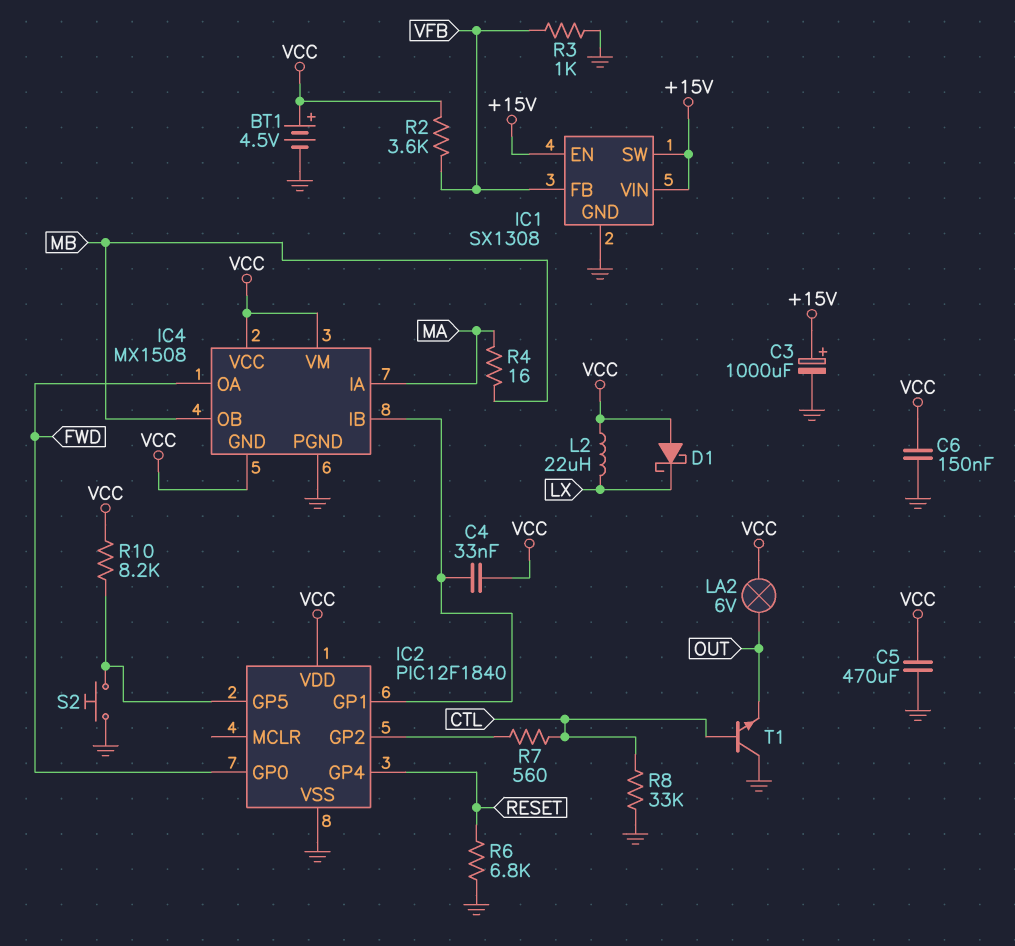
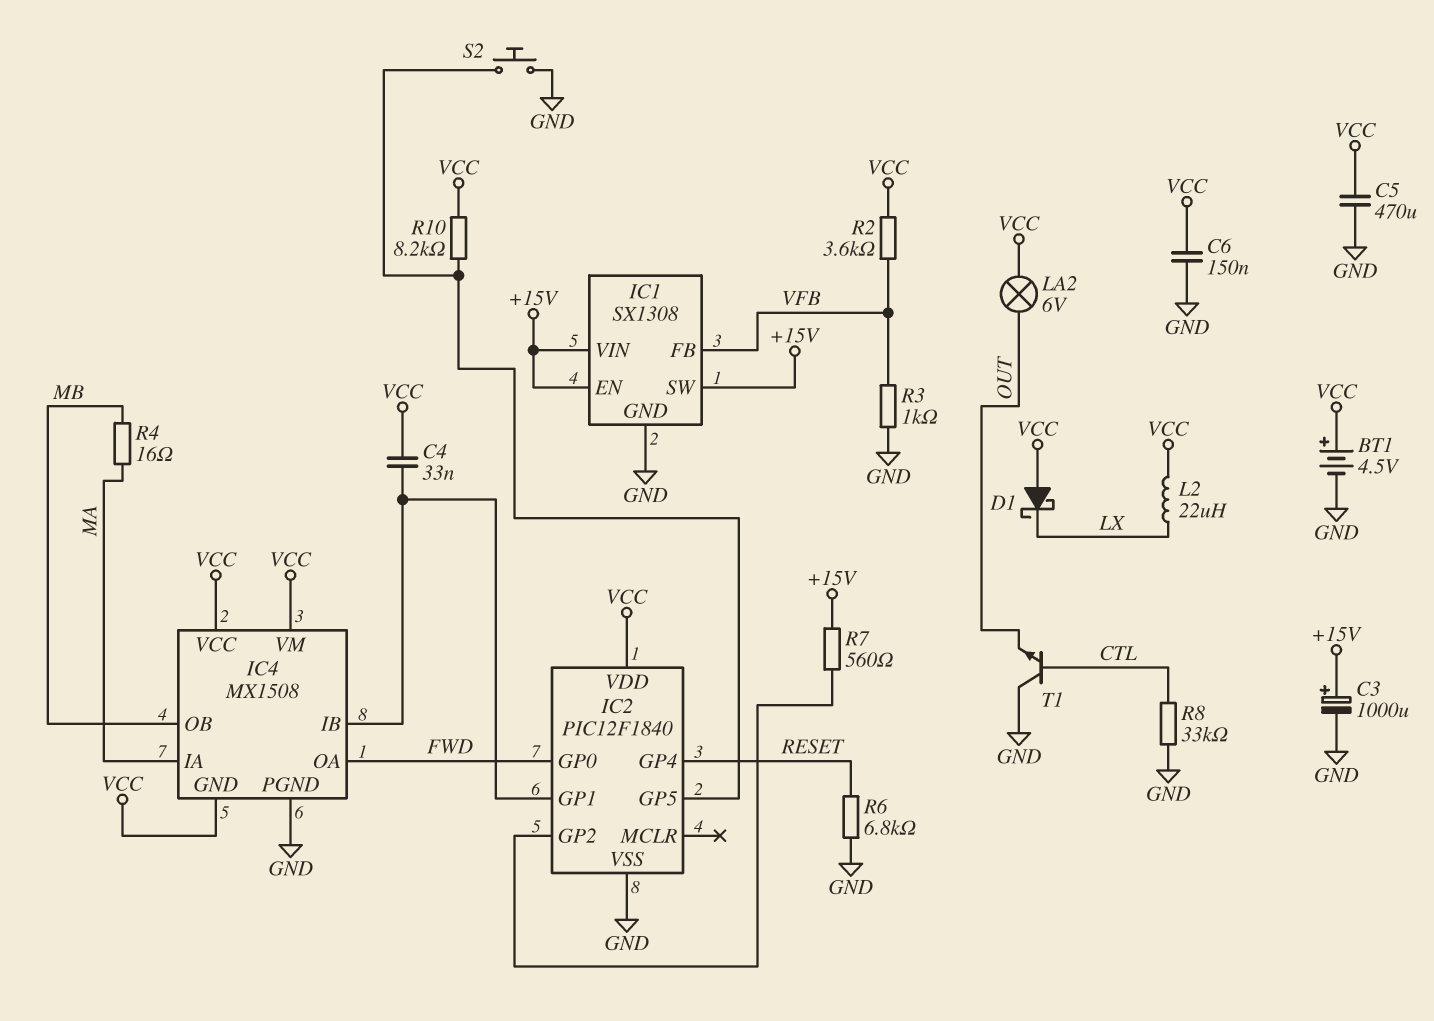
R7: 560 (CTL, IC2/GP2) -> 560 (+15V, IC2/GP2)

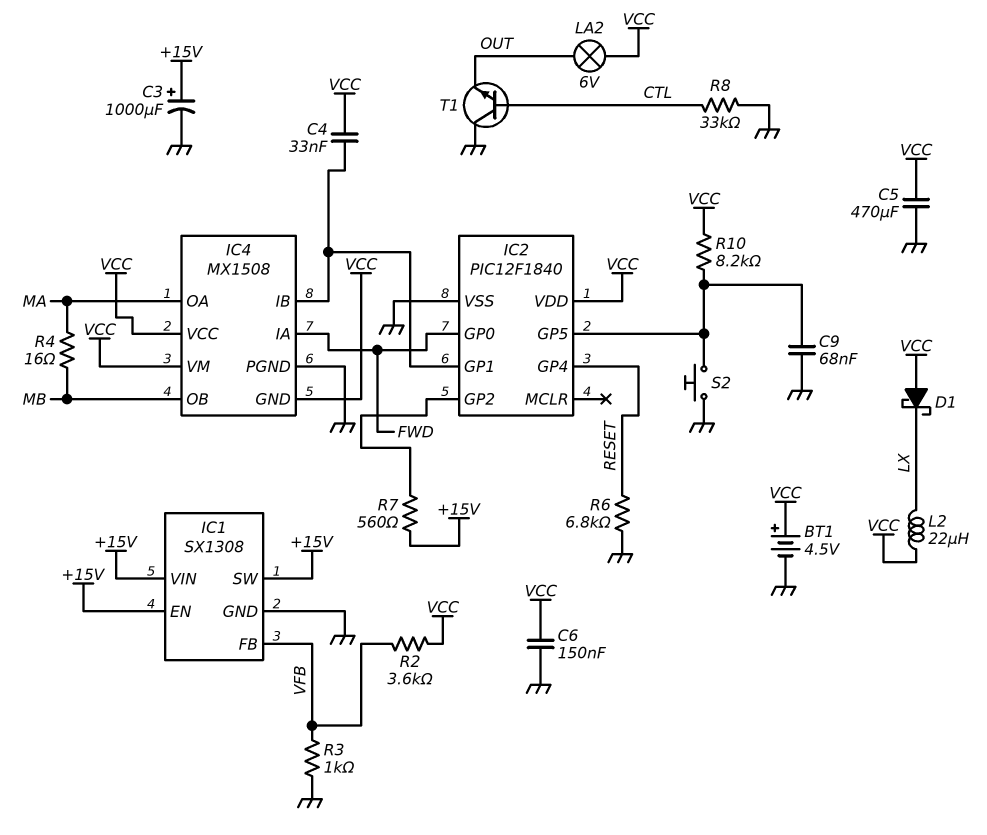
C9: none -> 68nF (GND, IC2/GP5)
IC4 pin IA: MA -> FWD
IC4 pin OA: FWD -> MA

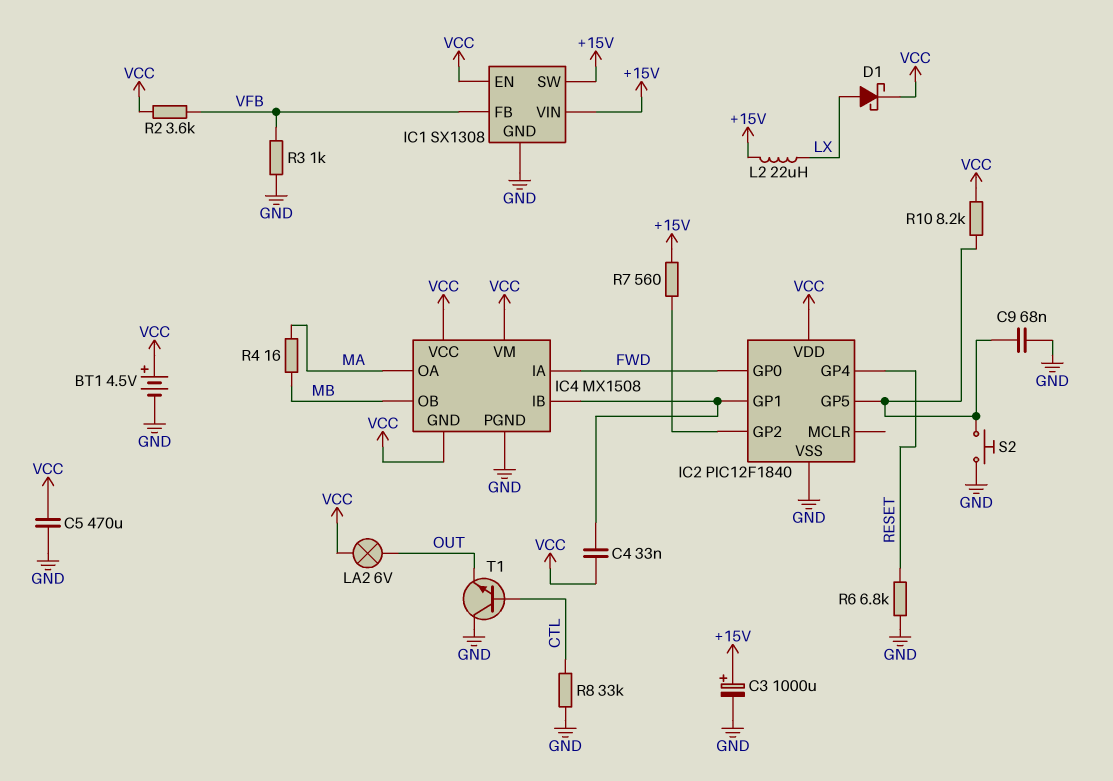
C6: 150nF (GND, VCC) -> none
D1: schottky (A VCC, K LX) -> schottky (A LX, K VCC)
IC1 pin EN: +15V -> VCC
L2: 22uH (LX, VCC) -> 22uH (+15V, LX)

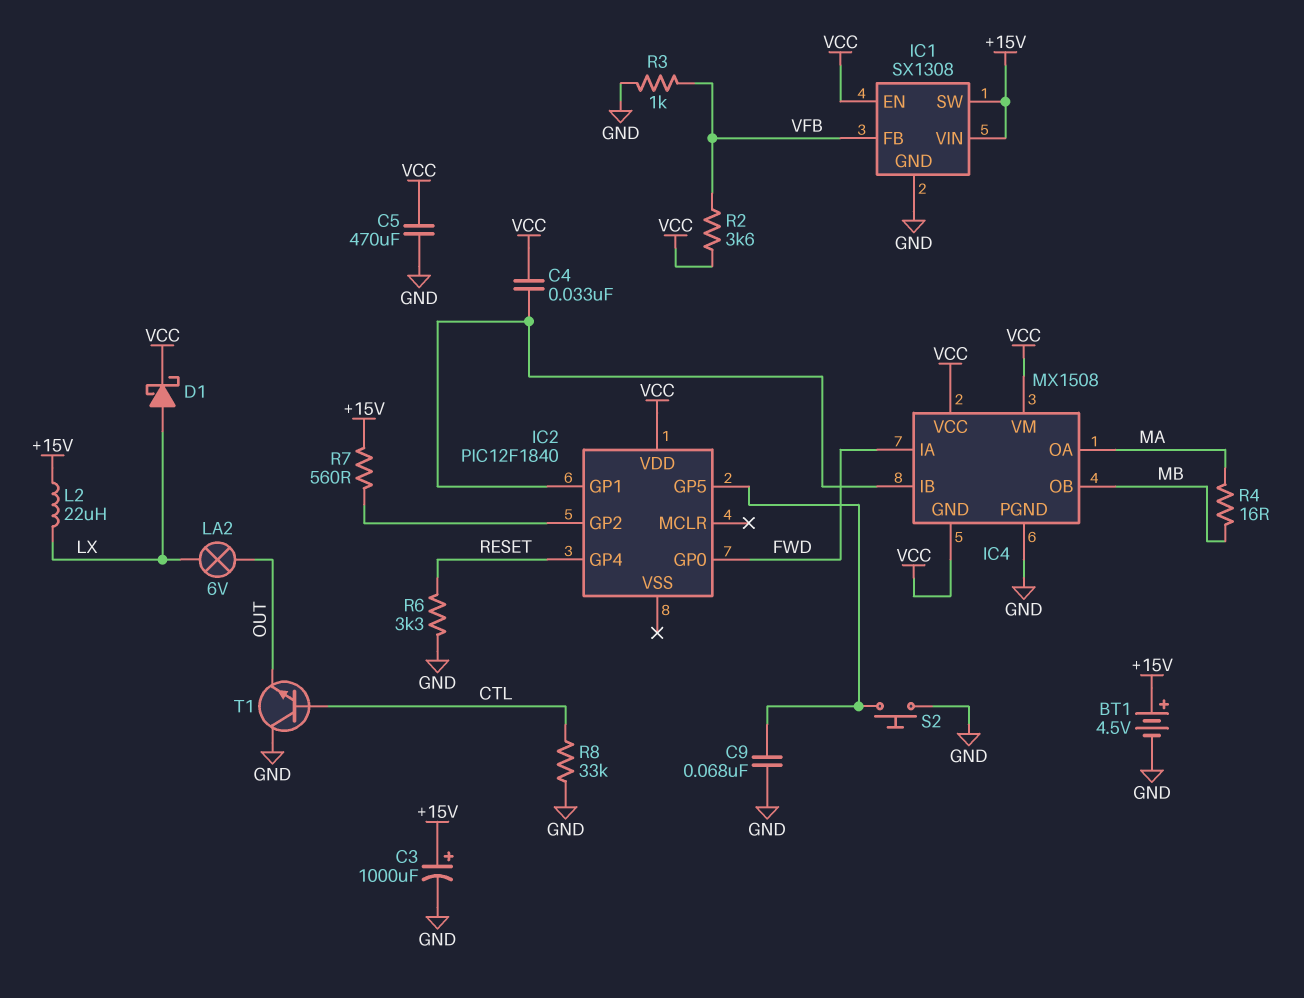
BT1: 4.5V (plus VCC, minus GND) -> 4.5V (plus +15V, minus GND)
IC2 pin VSS: GND -> none
LA2: lamp 6V (OUT, VCC) -> lamp 6V (LX, OUT)
R6: 6.8k (GND, RESET) -> 3.3k (GND, RESET)
R10: 8.2k (IC2/GP5, VCC) -> none

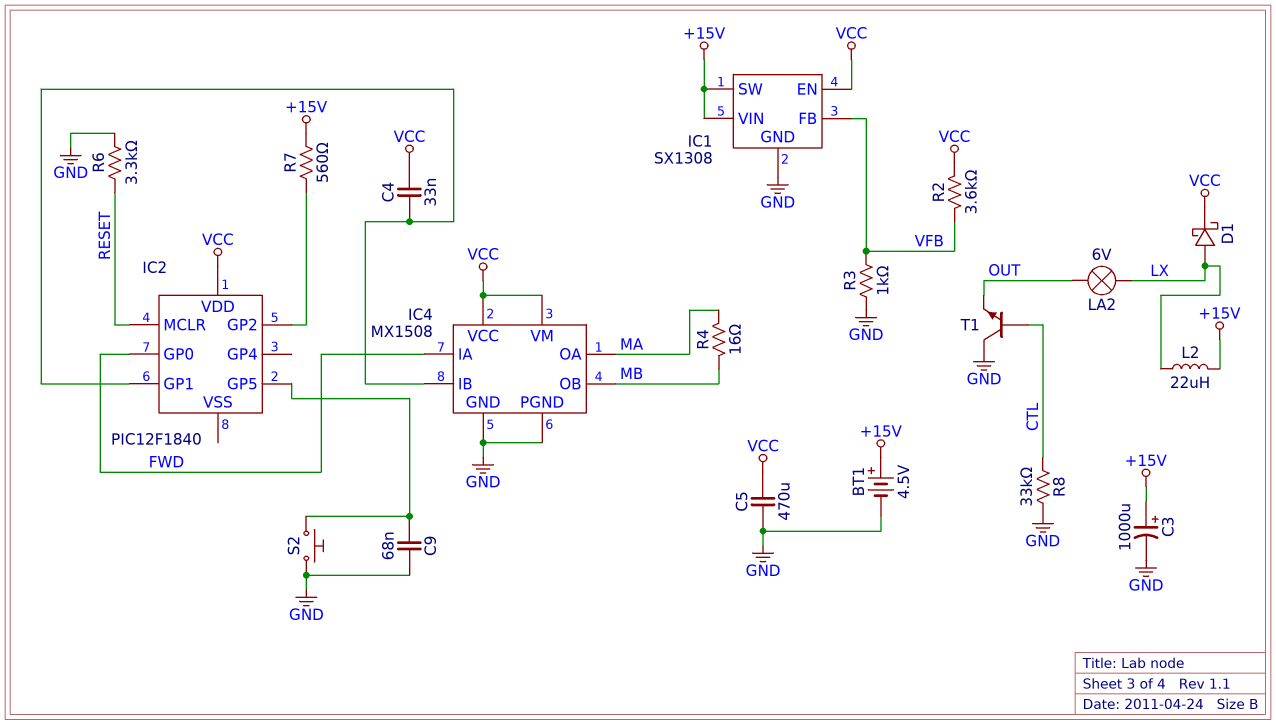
IC2 pin GP4: RESET -> none
IC2 pin MCLR: none -> RESET
IC4 pin GND: VCC -> GND

